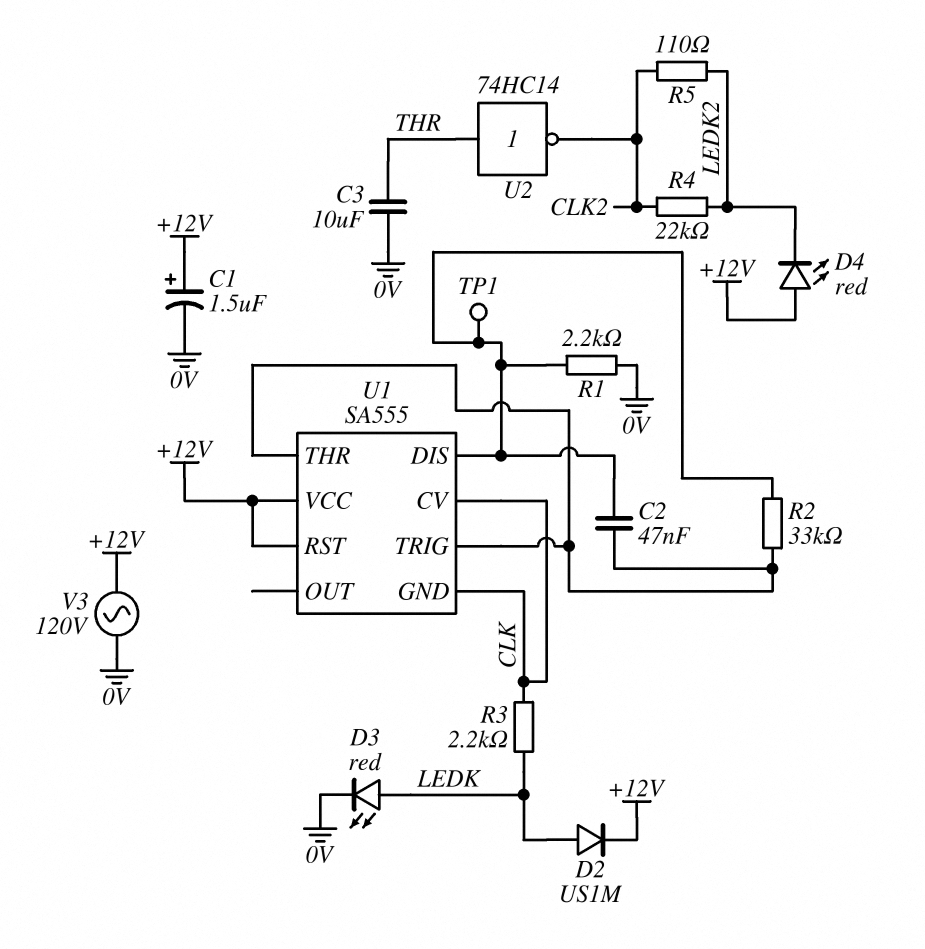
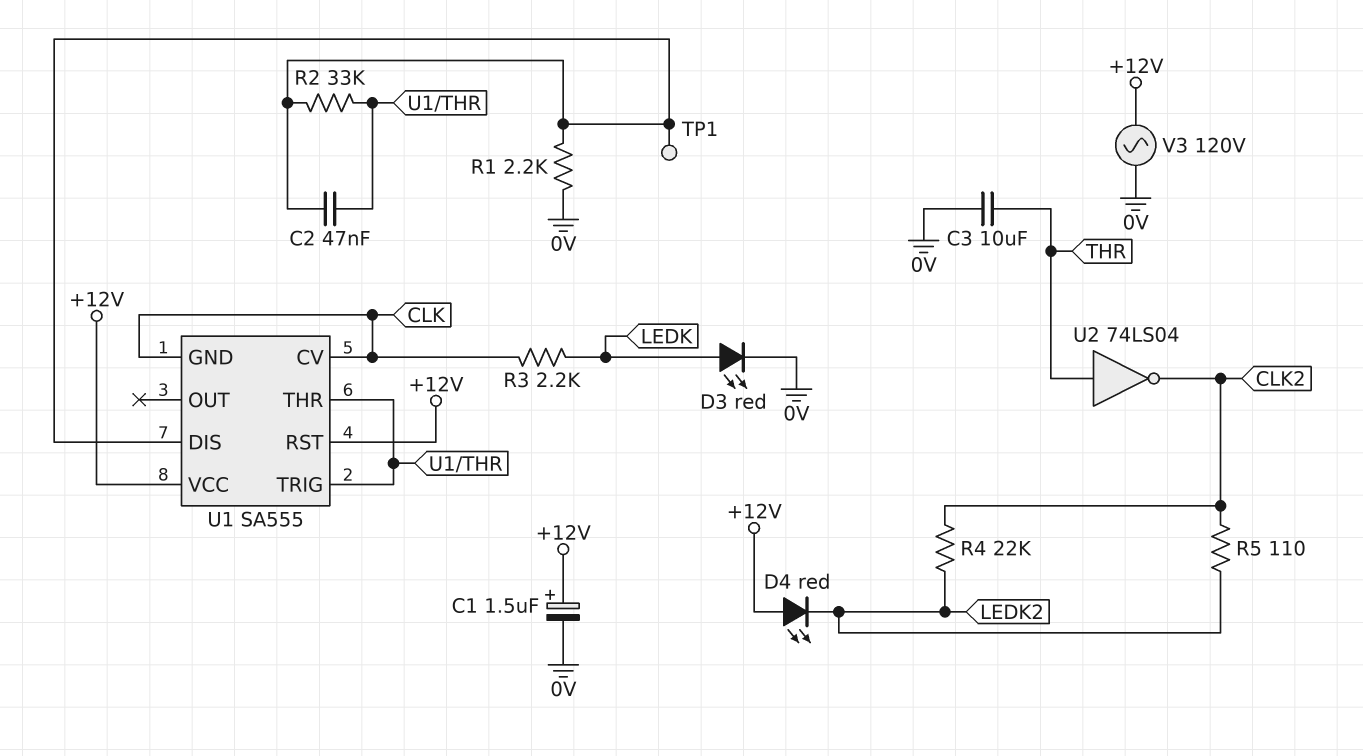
D2: diode US1M (A LEDK, K +12V) -> none
U2: NOT 74HC14 (in THR, out CLK2) -> NOT 74LS04 (in THR, out CLK2)

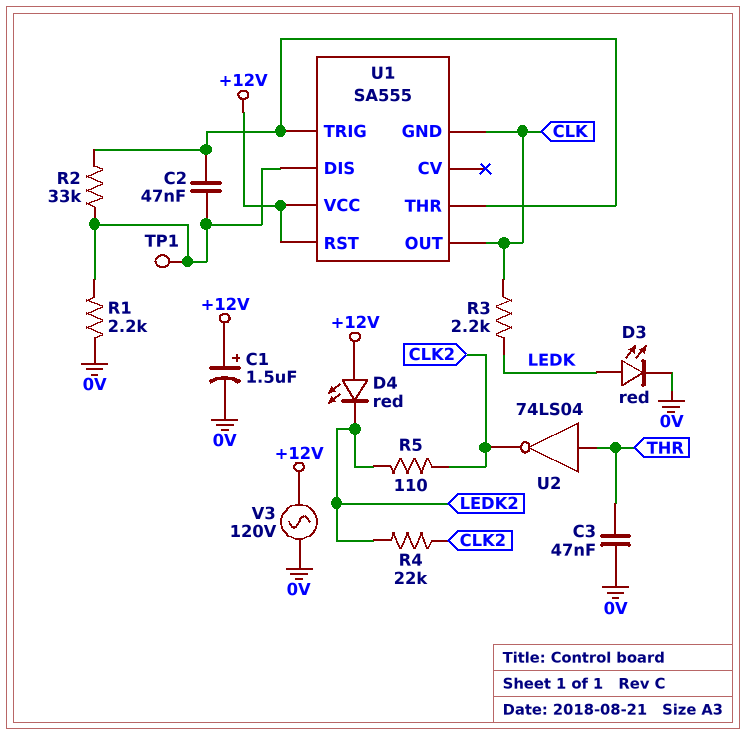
C3: 10uF (0V, THR) -> 47nF (0V, THR)
U1 pin CV: CLK -> none
U1 pin OUT: none -> CLK

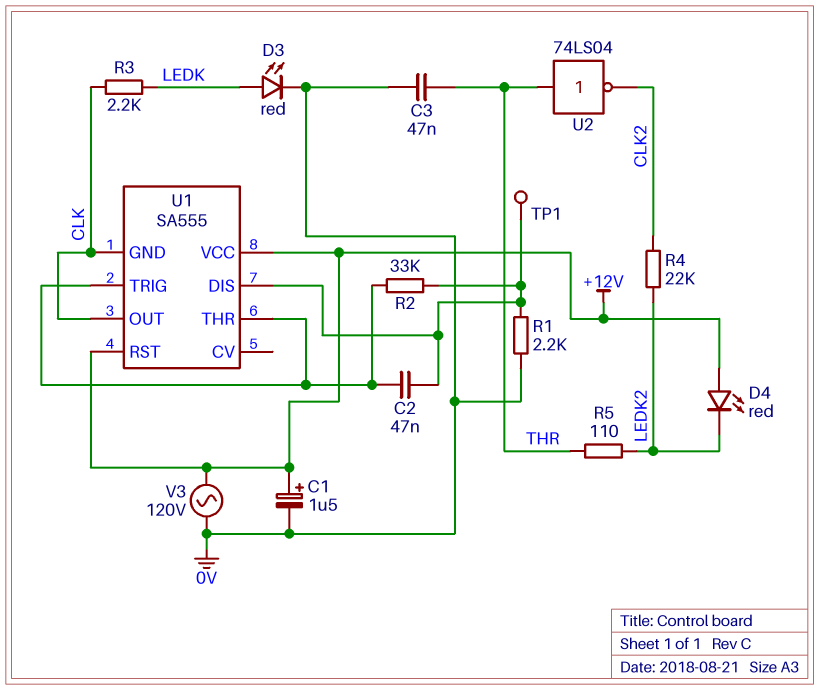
R5: 110 (CLK2, LEDK2) -> 110 (LEDK2, THR)

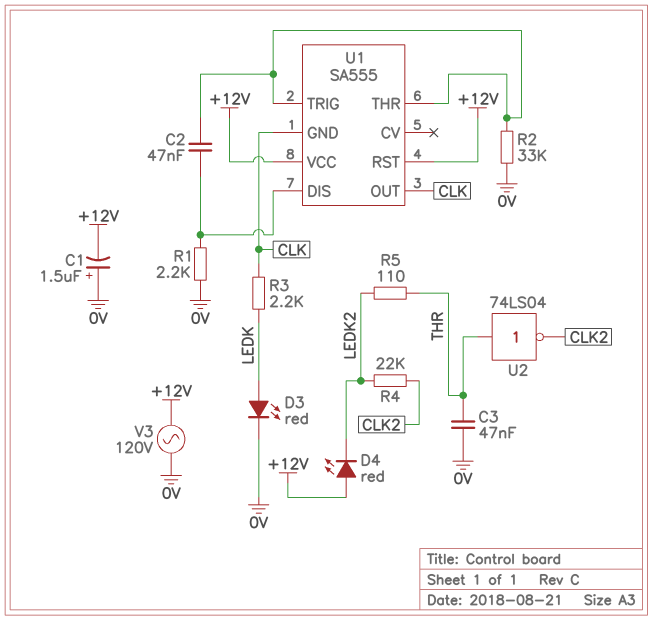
C1: 1.5uF (plus +12V, minus 0V) -> 1.5uF (plus 0V, minus +12V)
R2: 33k (U1/DIS, U1/THR) -> 33k (0V, U1/THR)
TP1: test point (U1/DIS) -> none

